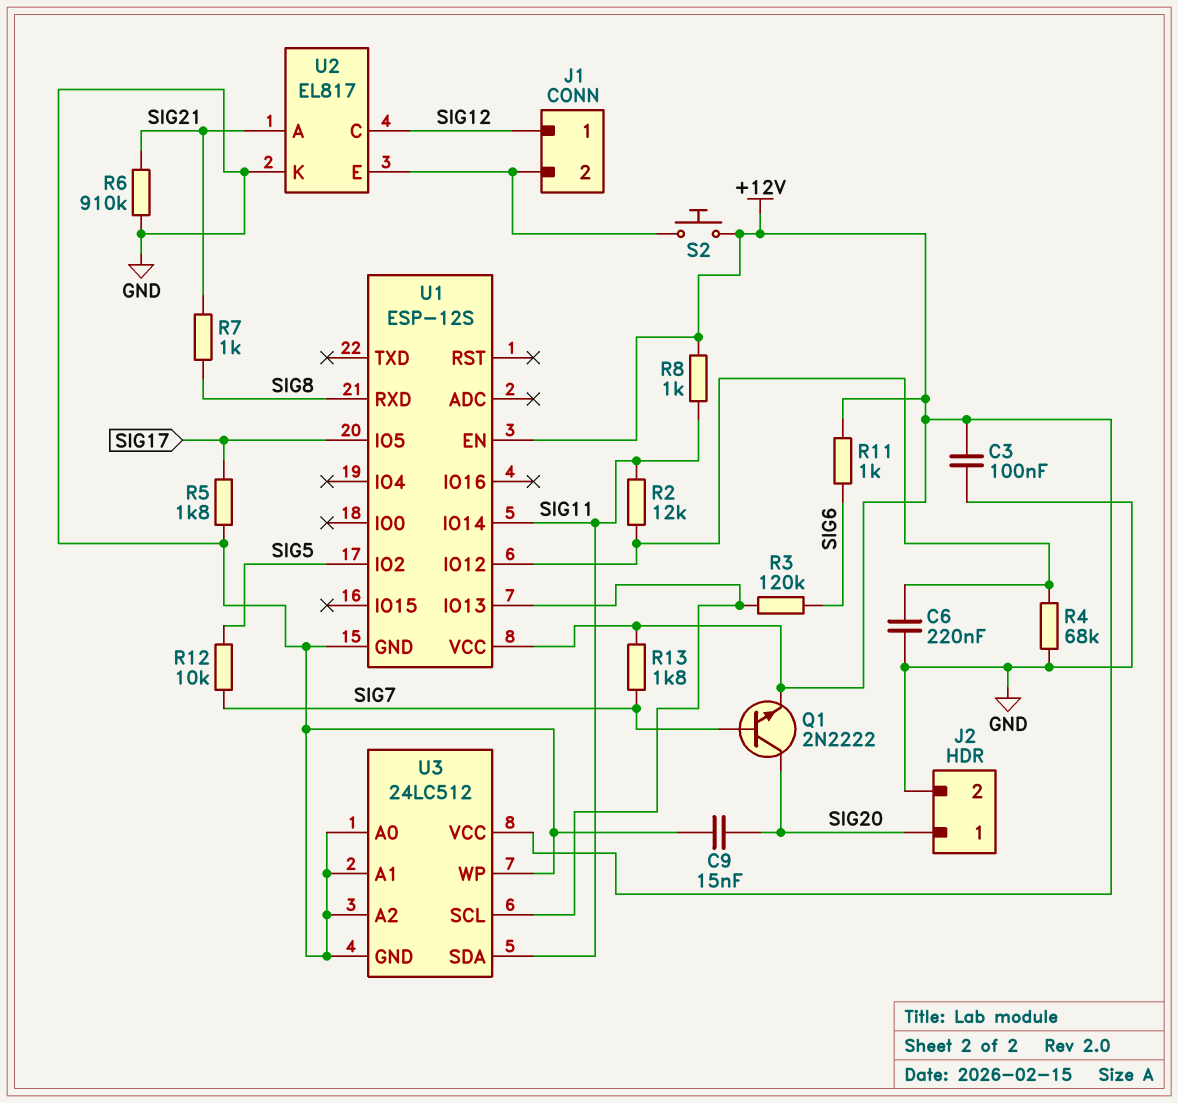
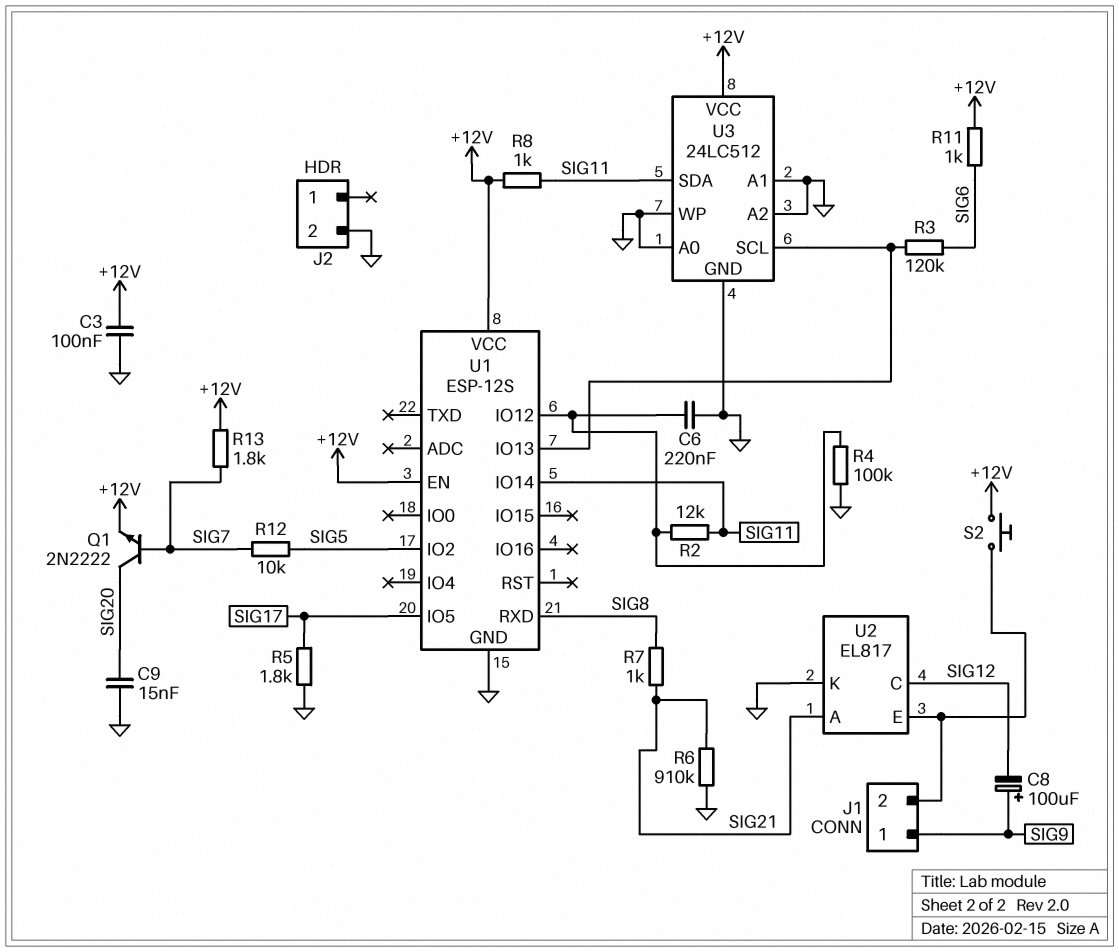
C8: none -> 100uF (plus SIG9, minus SIG12)
J1 pin 1: SIG12 -> SIG9
J2 pin 1: SIG20 -> none
R4: 68k (GND, U1/IO12) -> 100k (GND, U1/IO12)

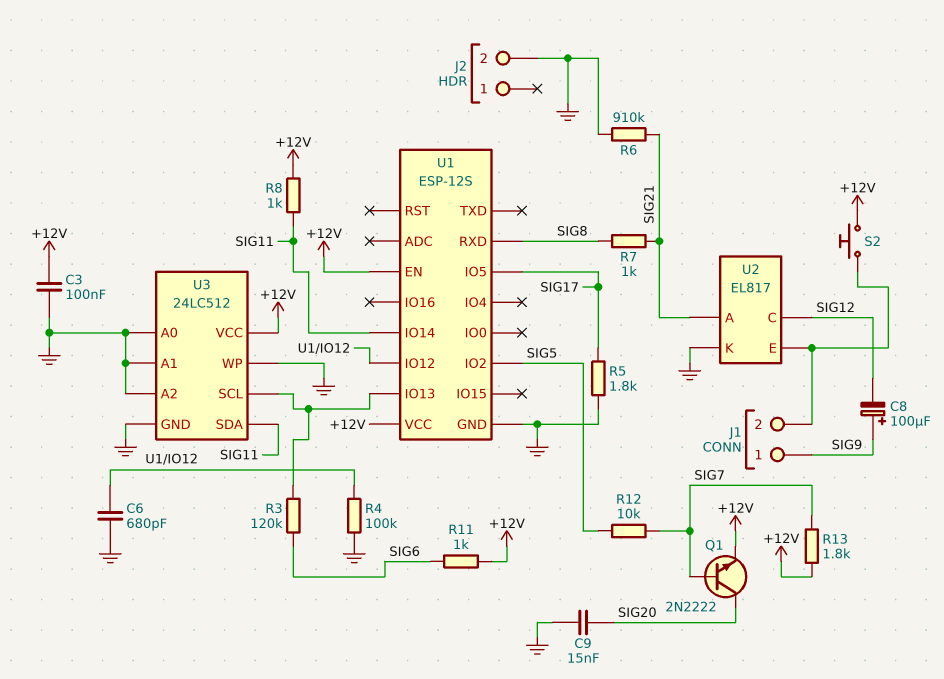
C6: 220nF (GND, U1/IO12) -> 680pF (GND, U1/IO12)
R2: 12k (SIG11, U1/IO12) -> none

